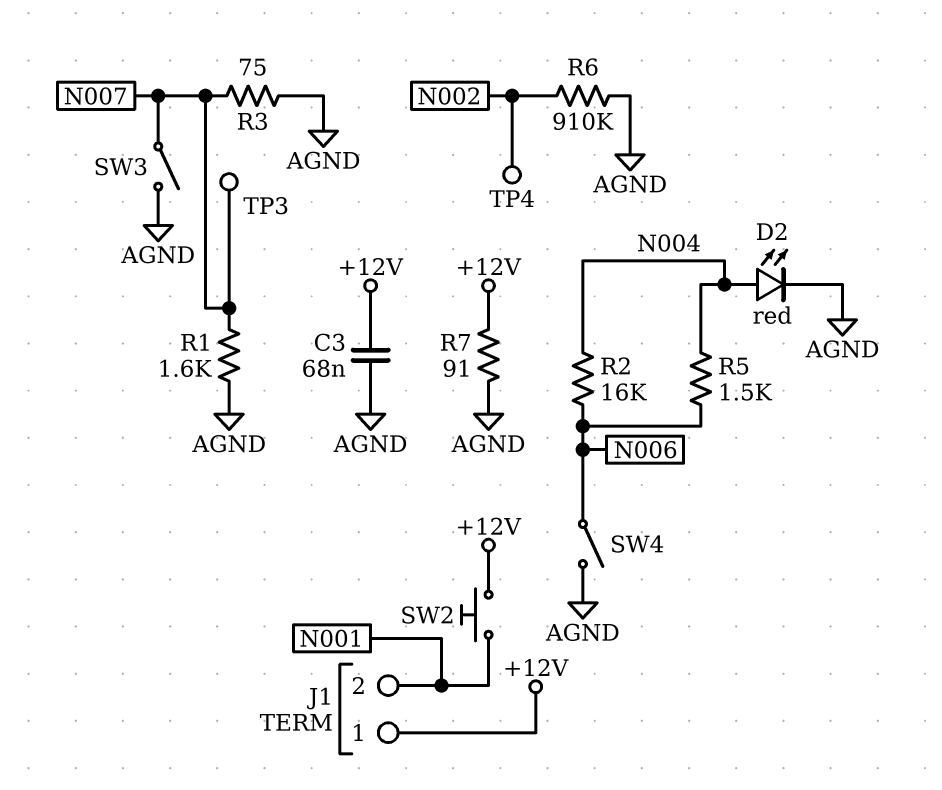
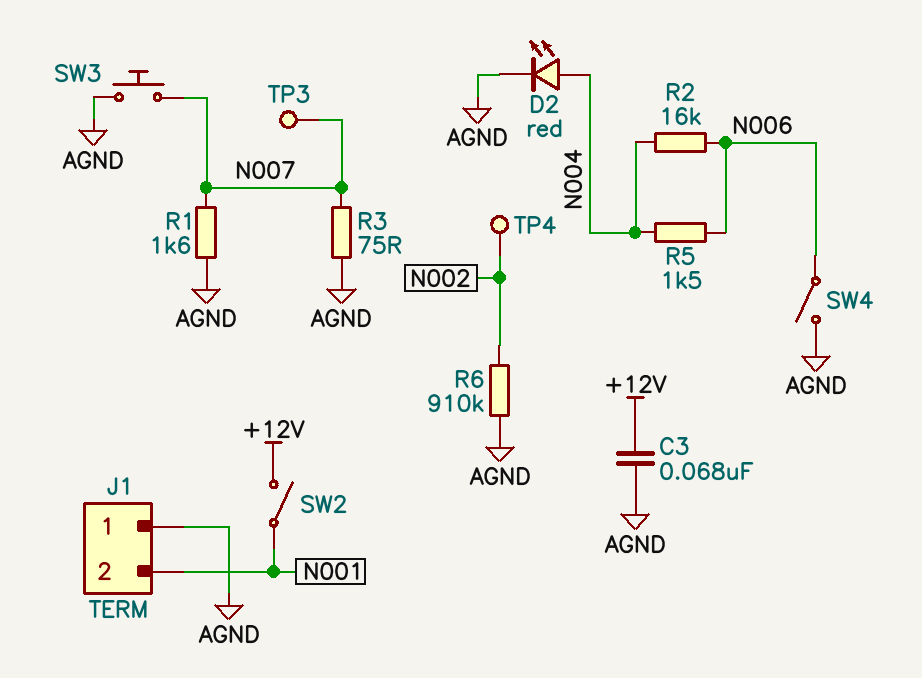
J1 pin 1: +12V -> AGND
R7: 91 (+12V, AGND) -> none
SW2: button (+12V, N001) -> switch (+12V, N001)
SW3: switch (AGND, N007) -> button (AGND, N007)

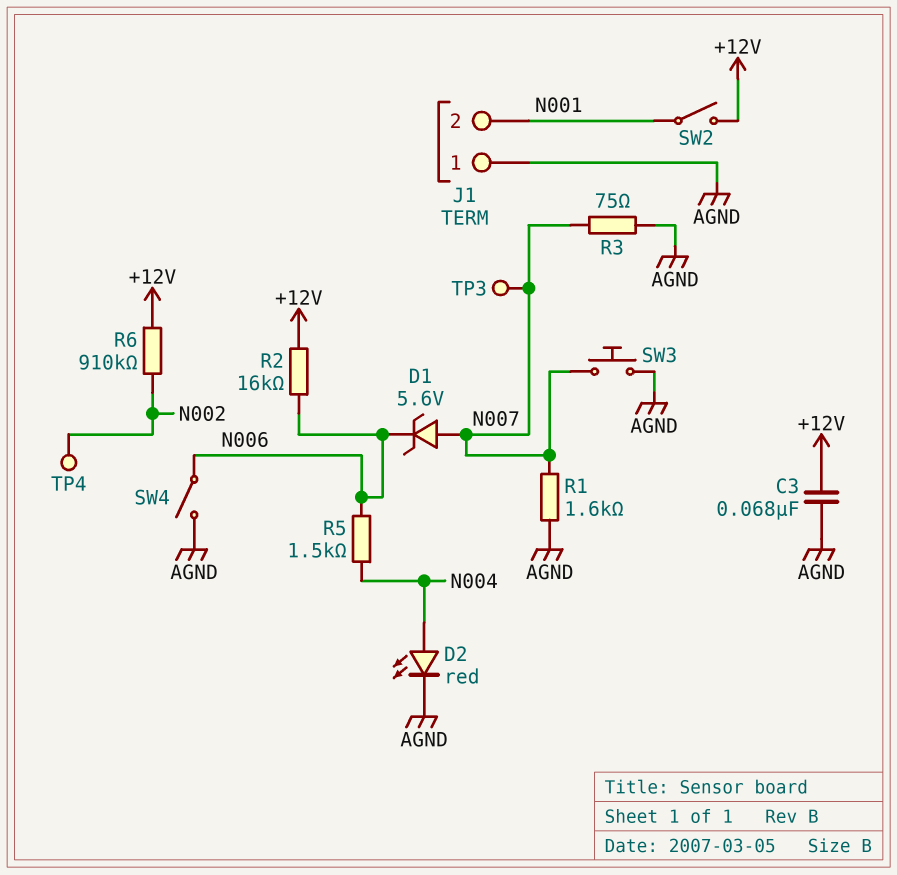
D1: none -> zener 5.6V (A N007, K N006)
R2: 16k (N004, N006) -> 16k (+12V, N006)
R6: 910k (AGND, N002) -> 910k (+12V, N002)

